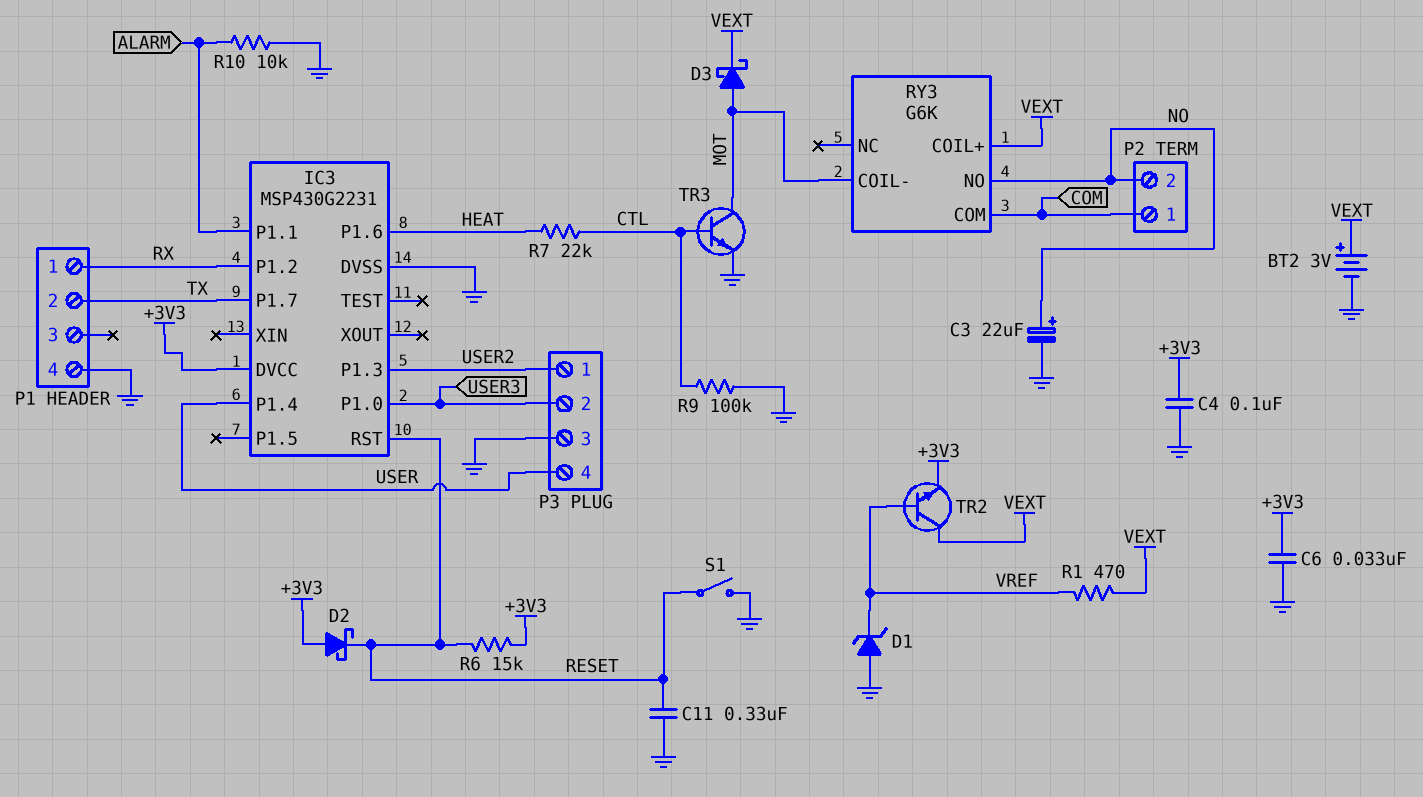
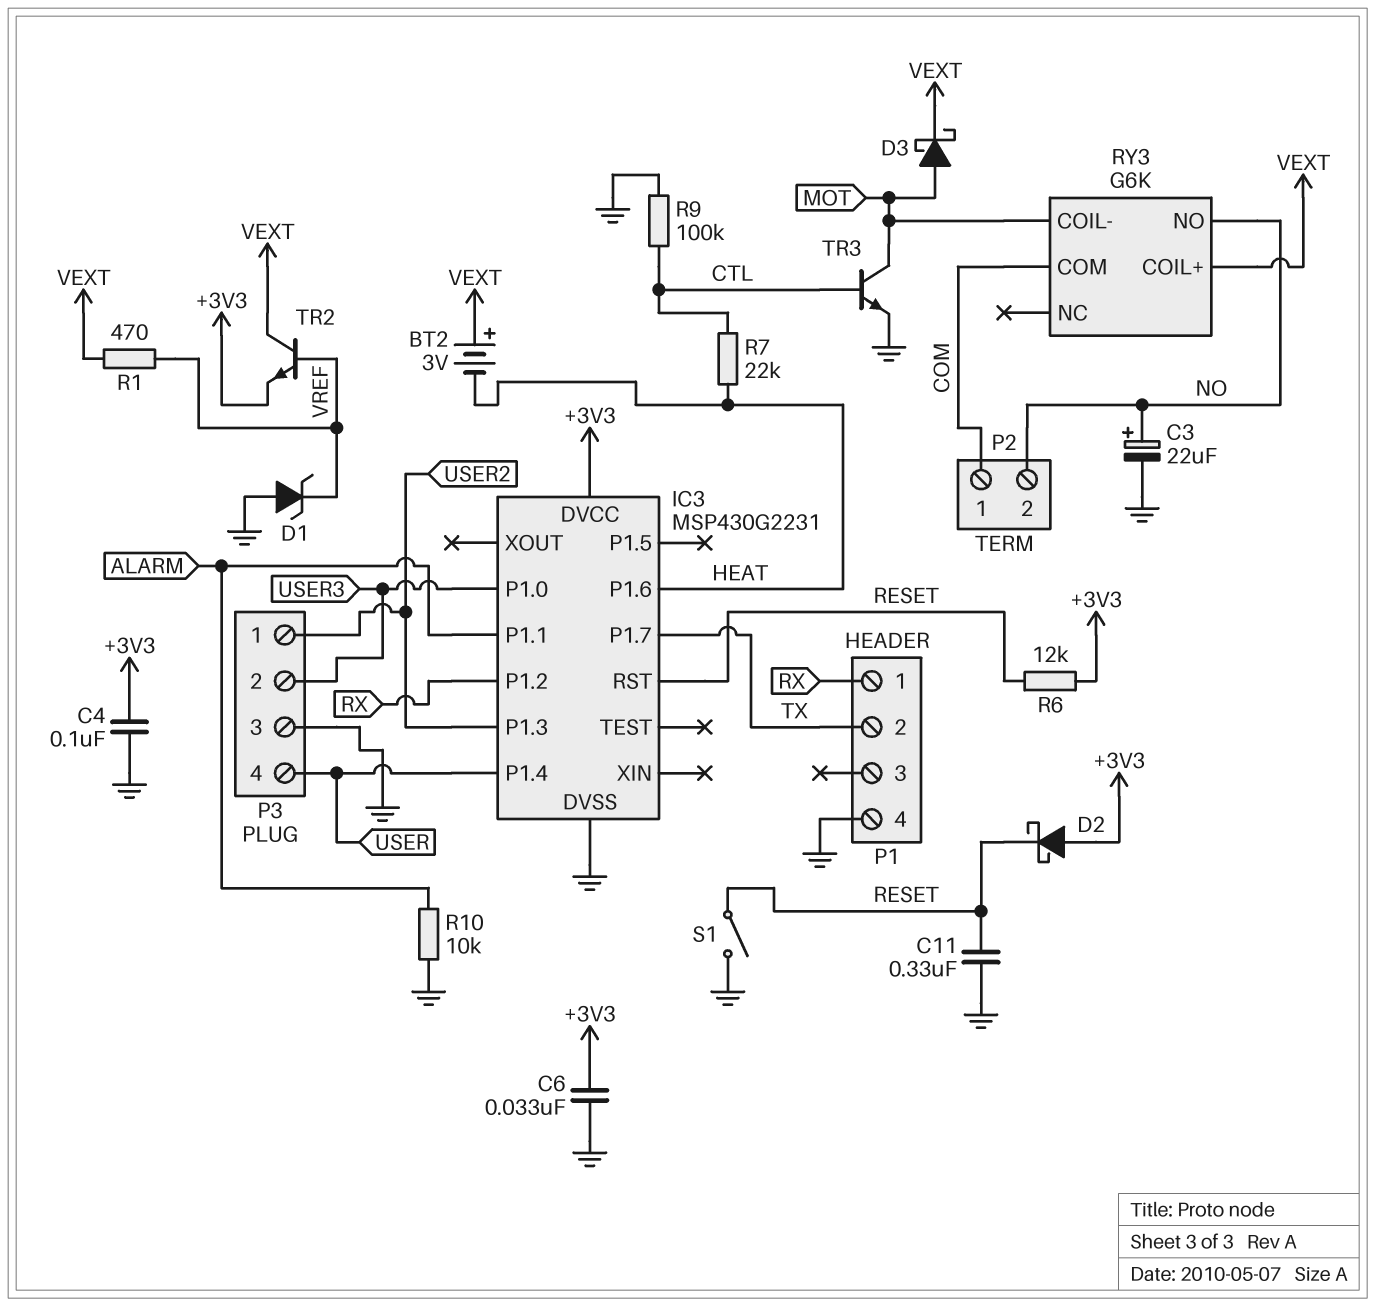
BT2: 3V (plus VEXT, minus GND) -> 3V (plus VEXT, minus HEAT)
R6: 15k (+3V3, RESET) -> 12k (+3V3, RESET)

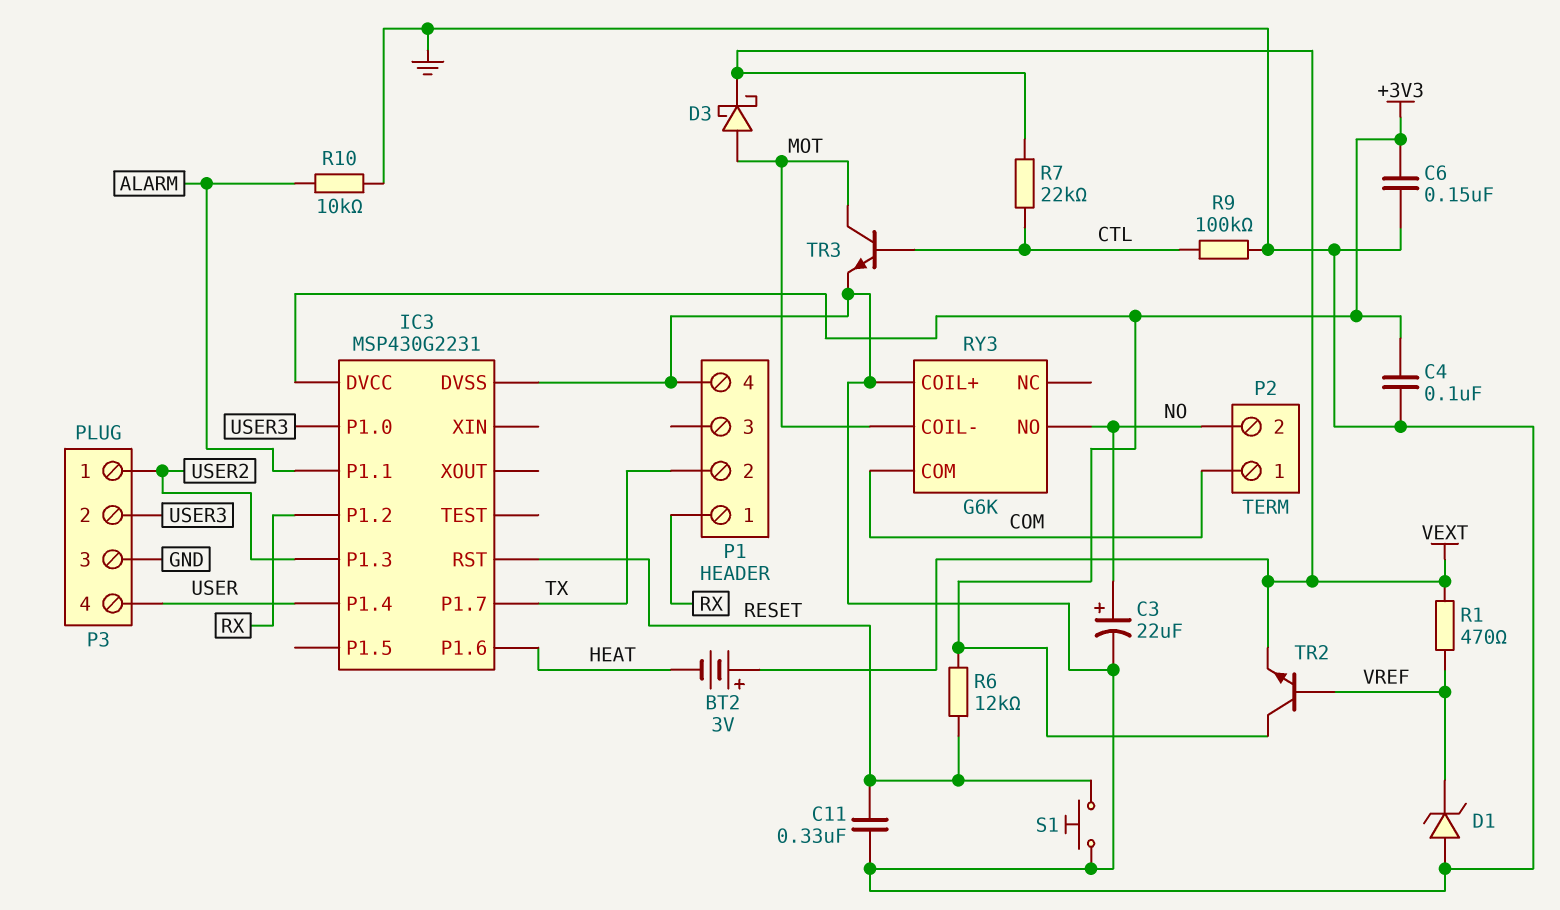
C6: 33nF (+3V3, GND) -> 150nF (+3V3, GND)
D2: schottky (A +3V3, K RESET) -> none
R7: 22k (CTL, HEAT) -> 22k (CTL, VEXT)
RY3 pin COIL+: VEXT -> GND
S1: switch (GND, RESET) -> button (GND, RESET)
TR2: NPN (B VREF, C VEXT, E +3V3) -> NPN (B VREF, C +3V3, E VEXT)

